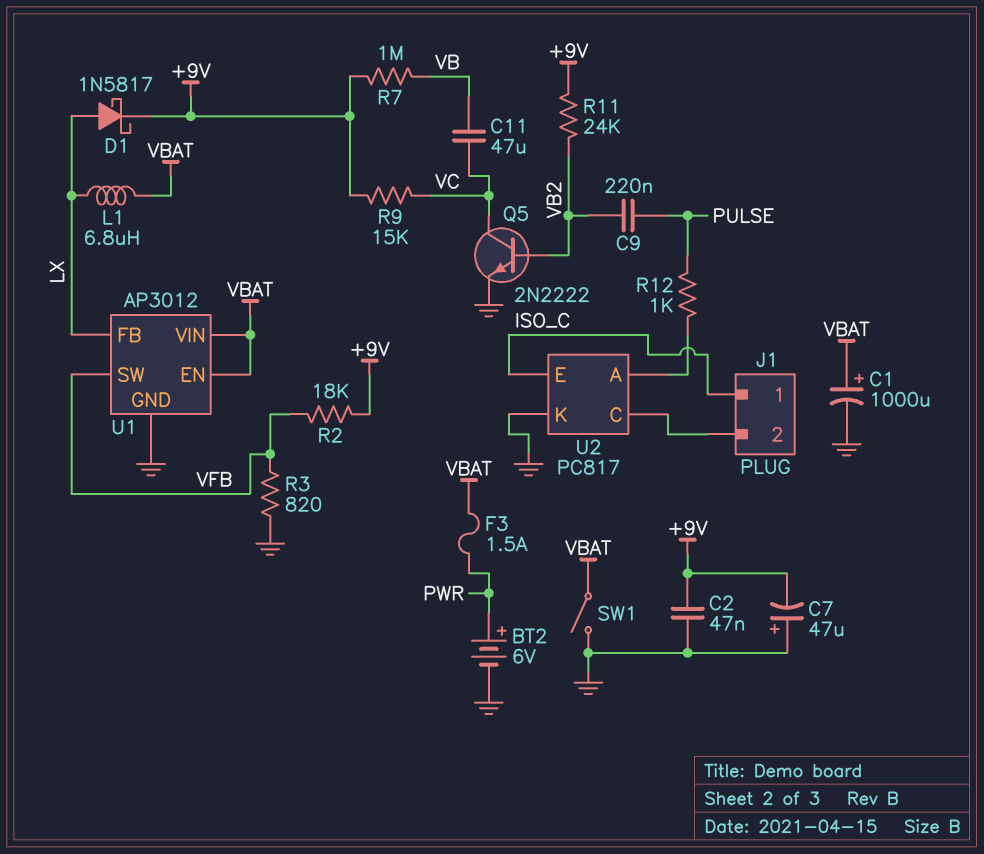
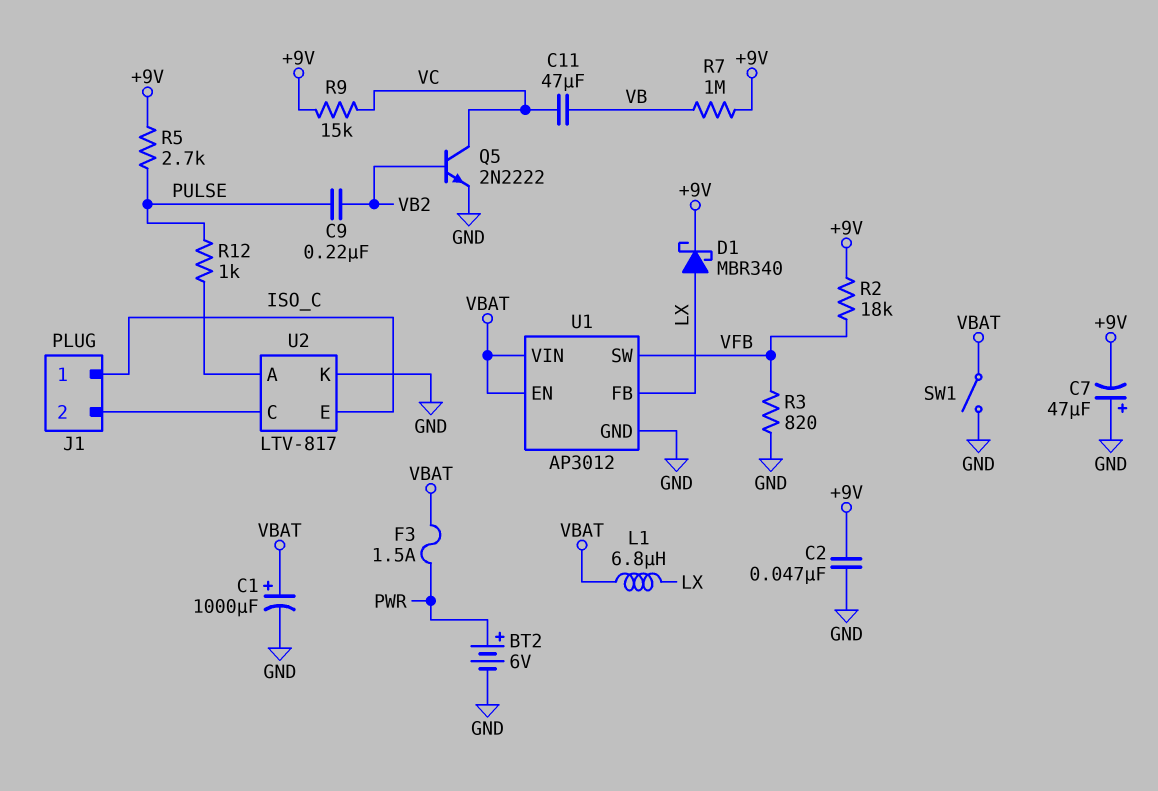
D1: schottky 1N5817 (A LX, K +9V) -> schottky MBR340 (A LX, K +9V)
R5: none -> 2.7k (+9V, PULSE)
R11: 24k (+9V, VB2) -> none
U2: PC817 -> LTV-817

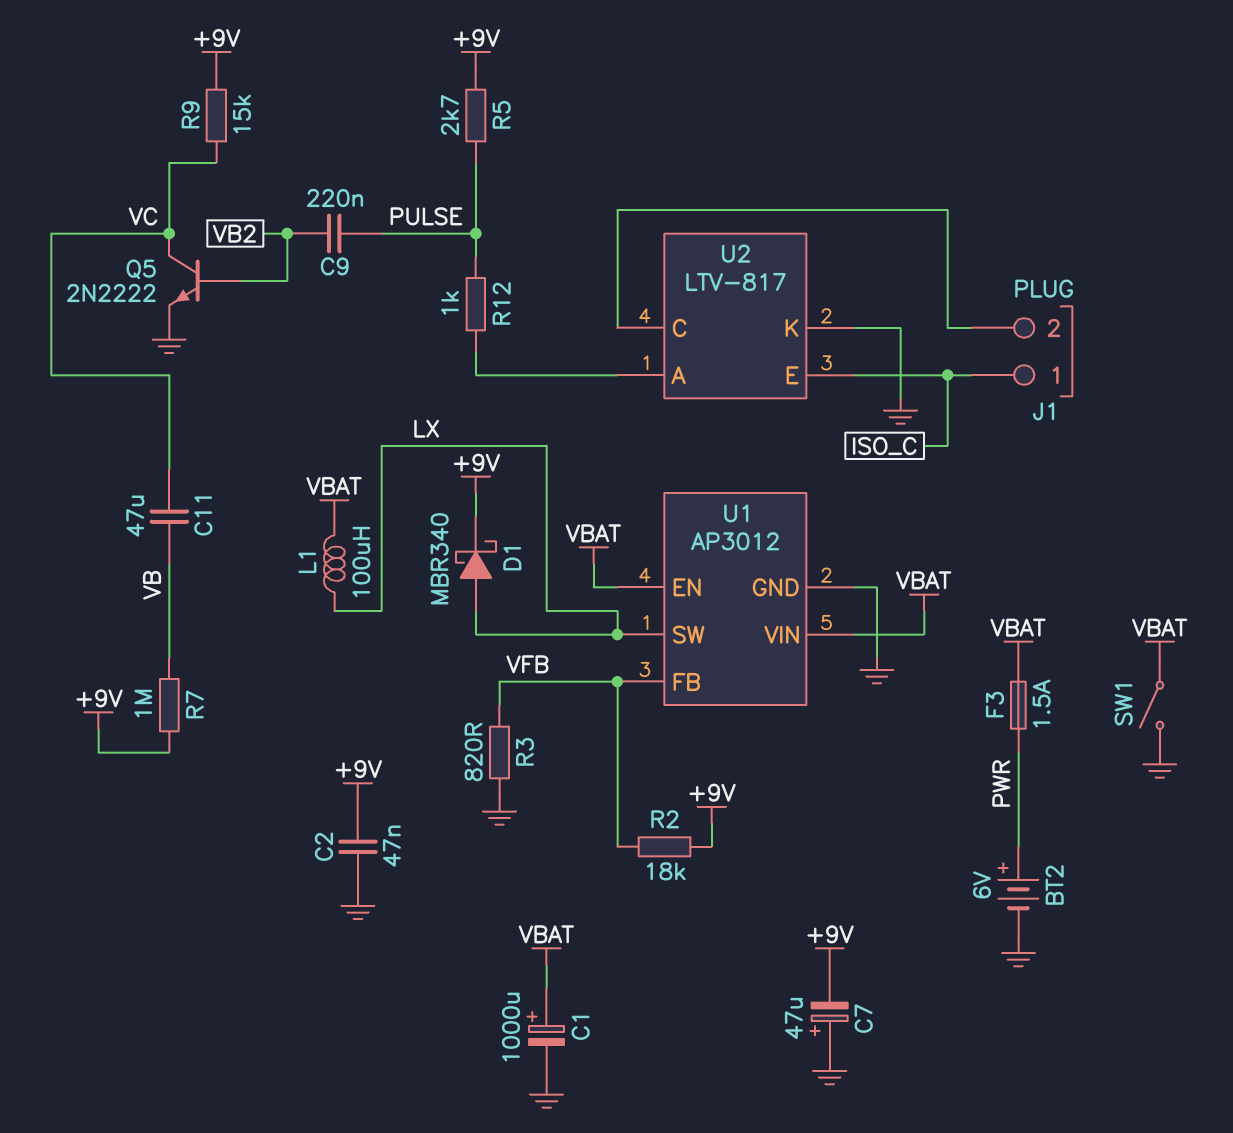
L1: 6.8uH (LX, VBAT) -> 100uH (LX, VBAT)
U1 pin FB: LX -> VFB
U1 pin SW: VFB -> LX

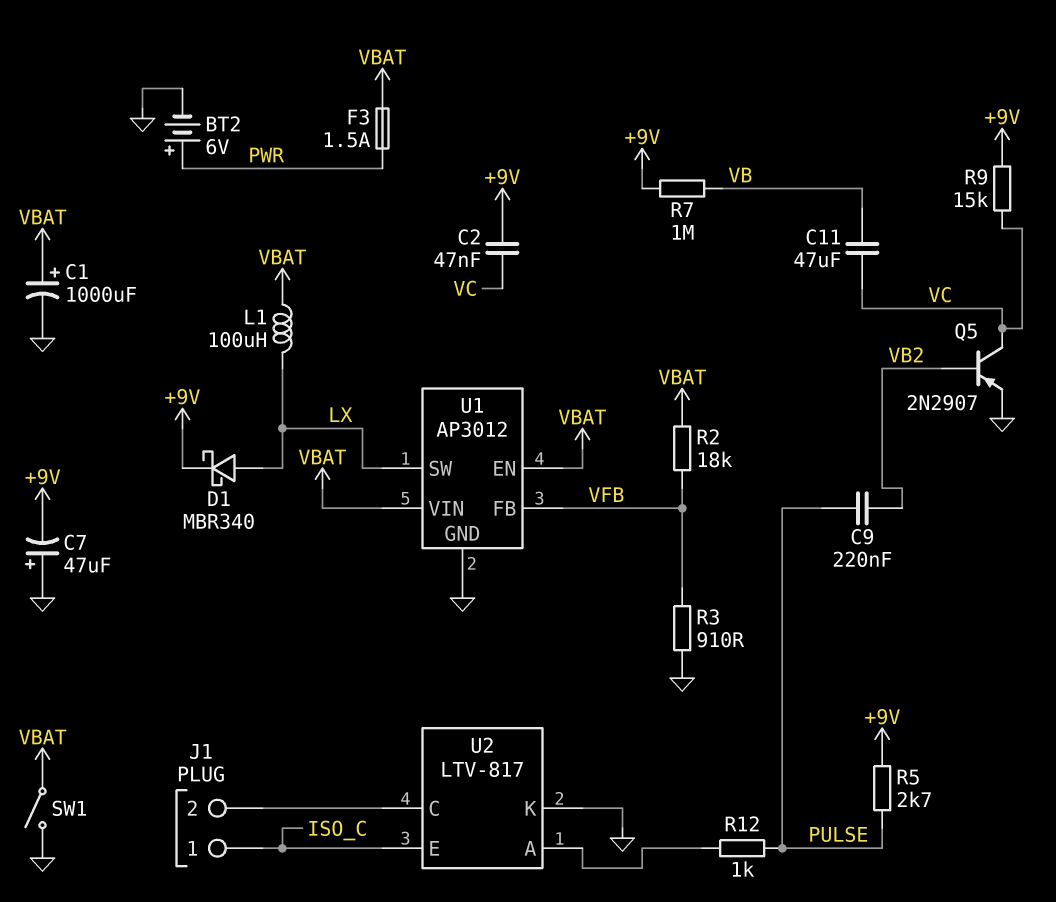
C2: 47nF (+9V, GND) -> 47nF (+9V, VC)
Q5: NPN 2N2222 (B VB2, C VC, E GND) -> PNP 2N2907 (B VB2, C VC, E GND)
R2: 18k (+9V, VFB) -> 18k (VBAT, VFB)
R3: 820 (GND, VFB) -> 910 (GND, VFB)

